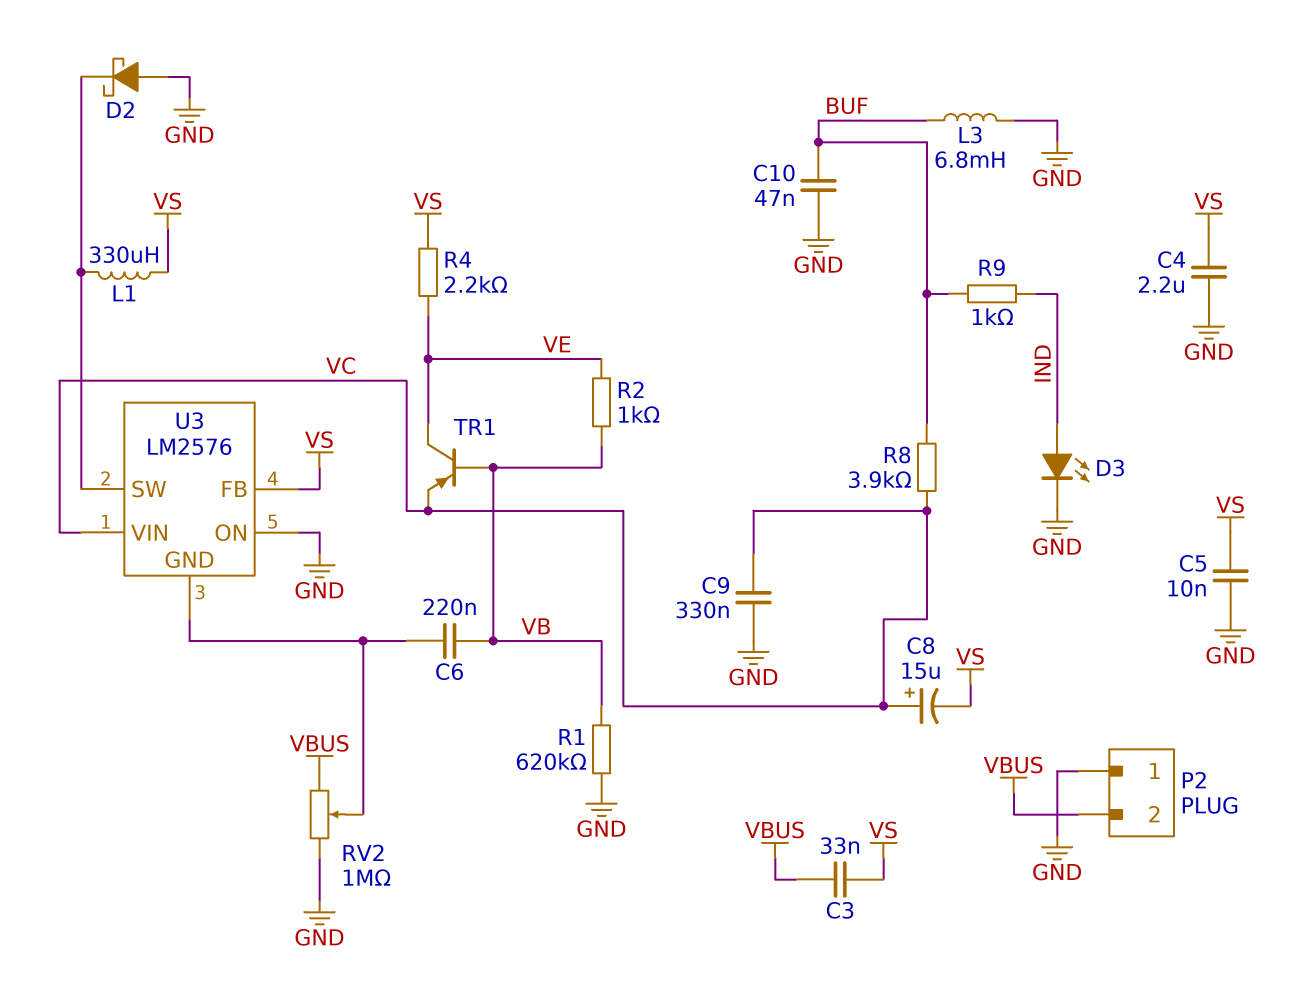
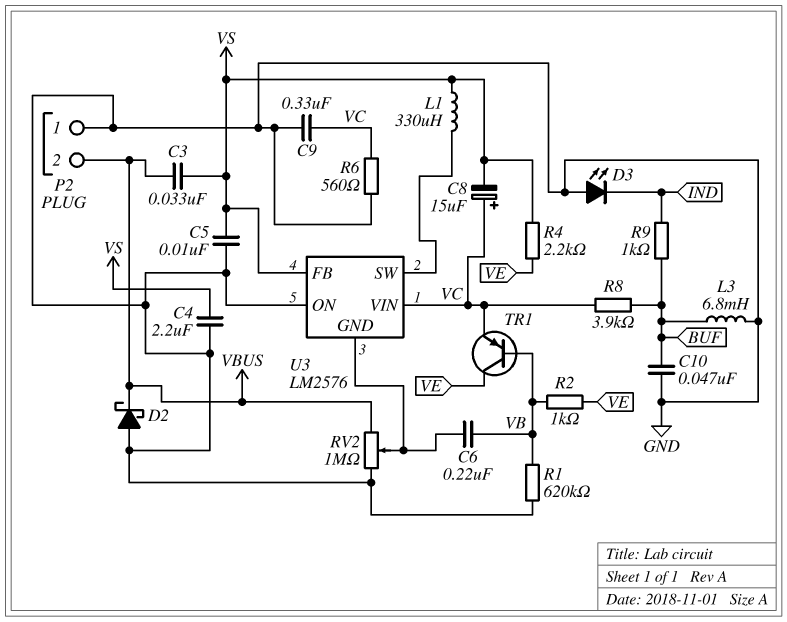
D2: schottky (A GND, K U3/SW) -> schottky (A GND, K VBUS)
D3: LED (A IND, K GND) -> LED (A GND, K IND)
R6: none -> 560 (GND, VC)

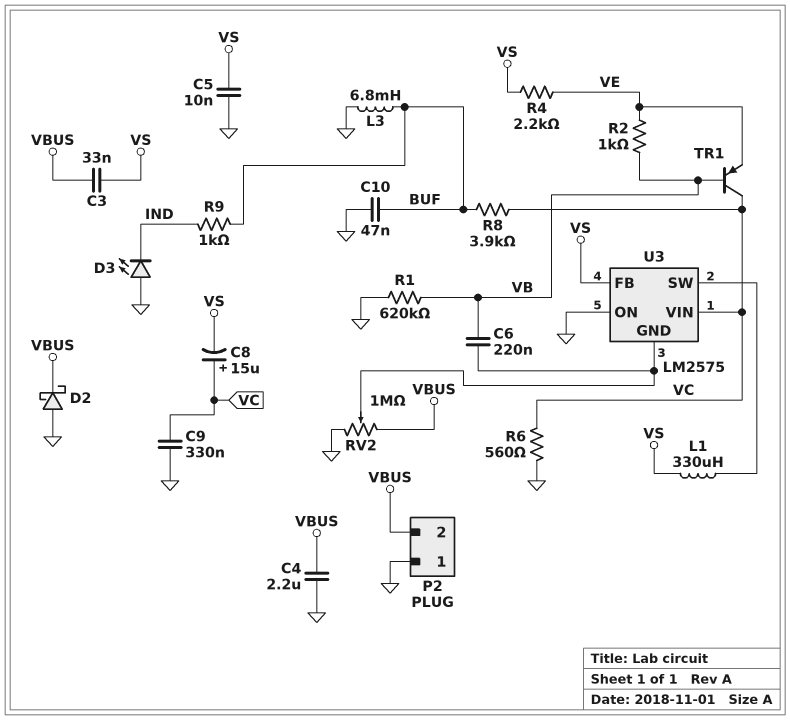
C4: 2.2uF (GND, VS) -> 2.2uF (GND, VBUS)
TR1: PNP (B VB, C VE, E VC) -> PNP (B VB, C VC, E VE)
U3: LM2576 -> LM2575

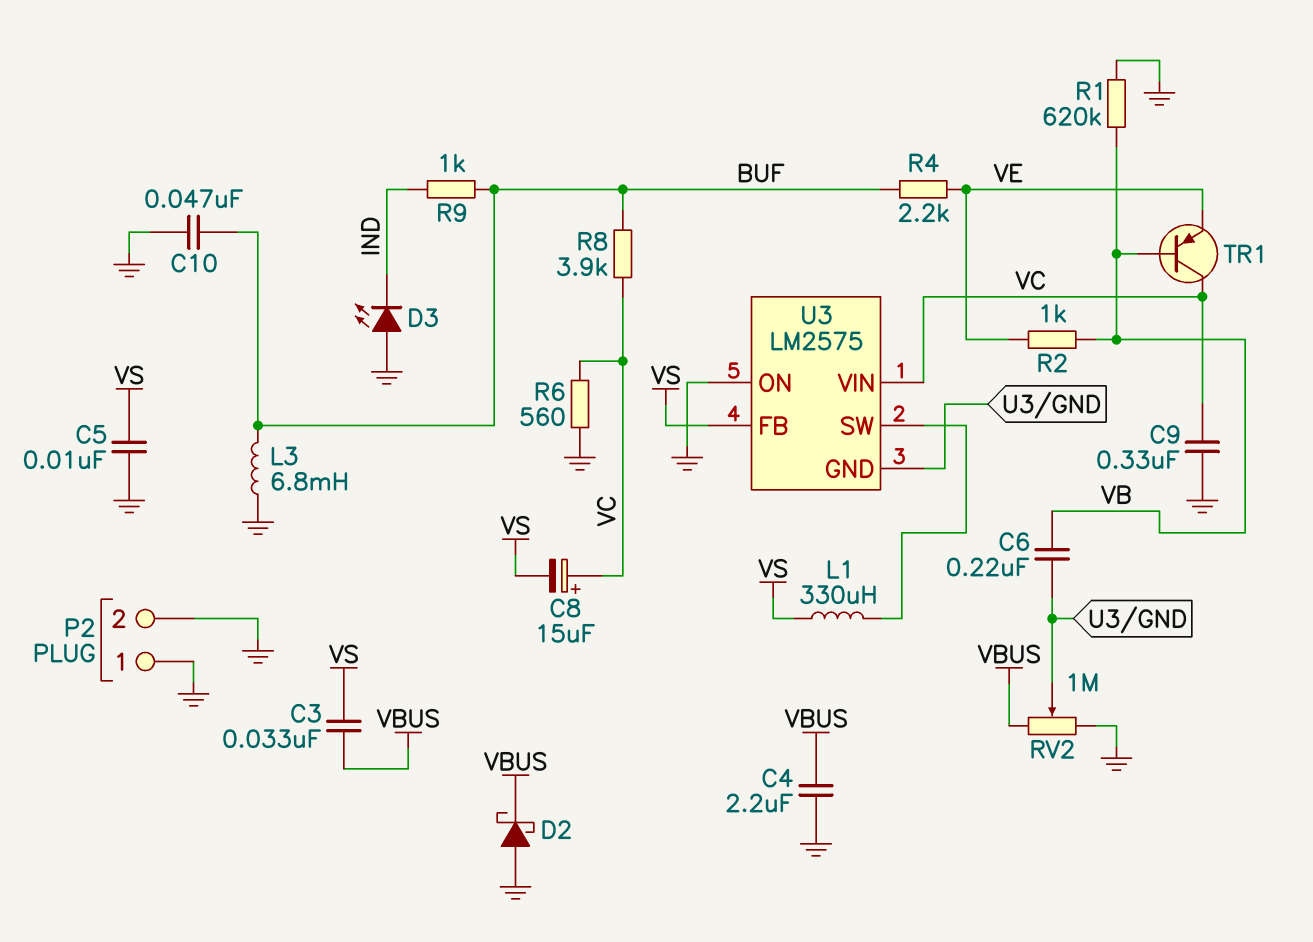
P2 pin 2: VBUS -> GND
R4: 2.2k (VE, VS) -> 2.2k (BUF, VE)

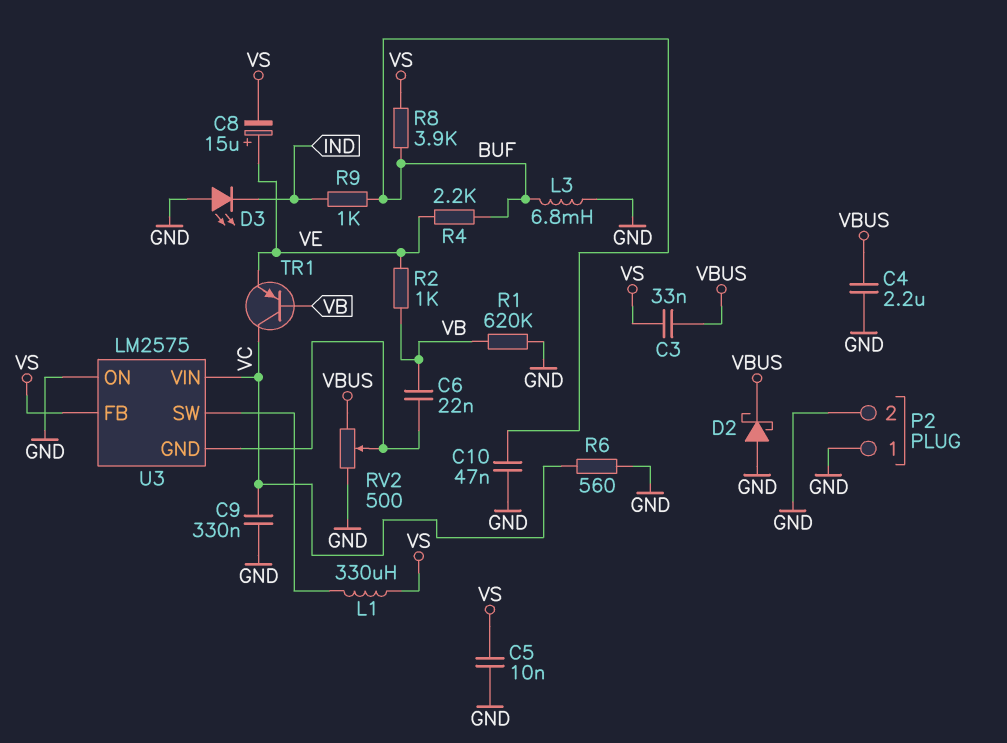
C6: 220nF (U3/GND, VB) -> 22nF (U3/GND, VB)
C8: 15uF (plus VC, minus VS) -> 15uF (plus VE, minus VS)
R8: 3.9k (BUF, VC) -> 3.9k (BUF, VS)
RV2: 1M (GND, VBUS, wiper U3/GND) -> 500 (GND, VBUS, wiper U3/GND)

